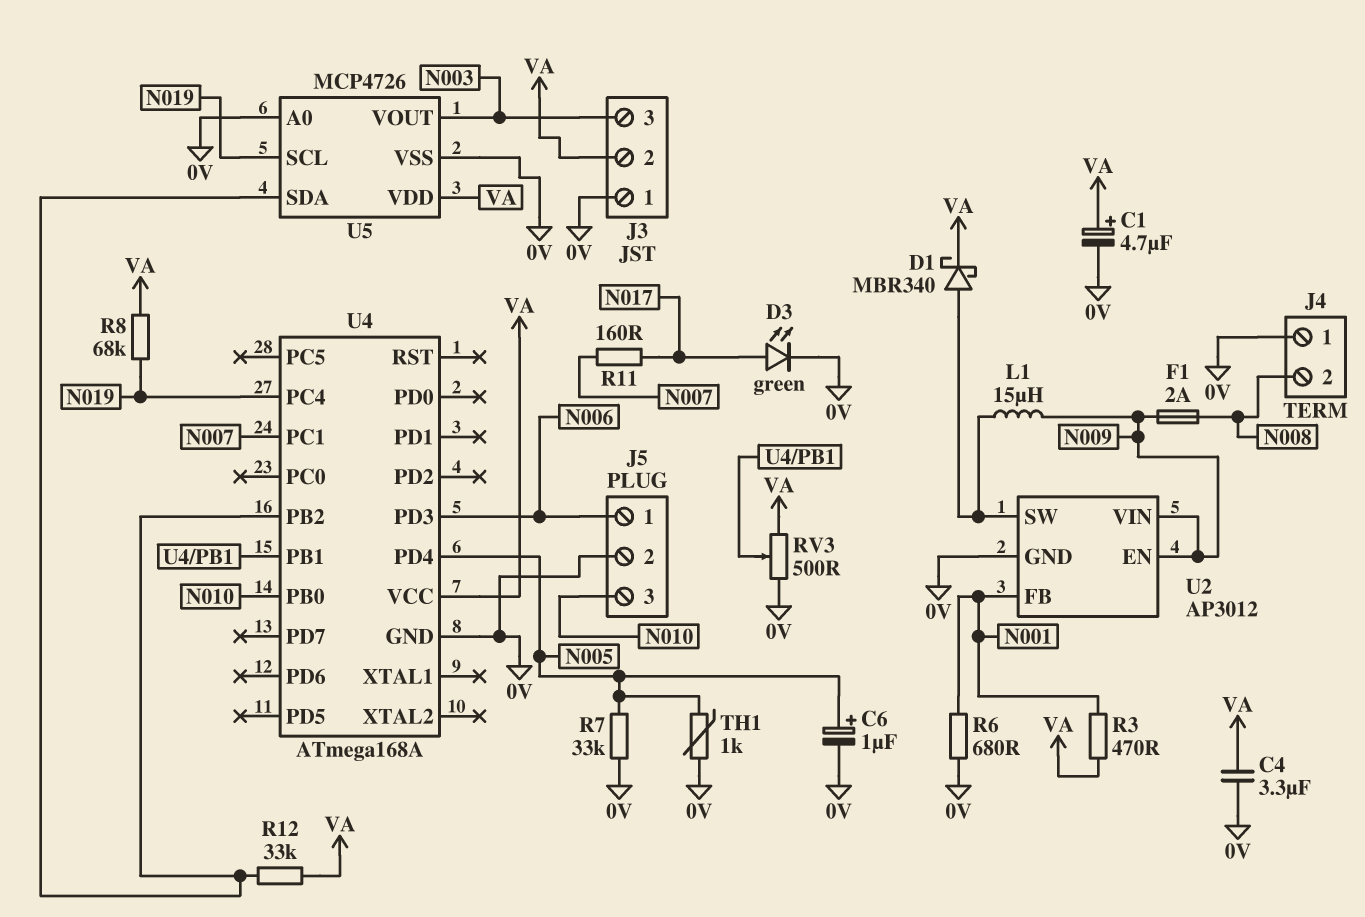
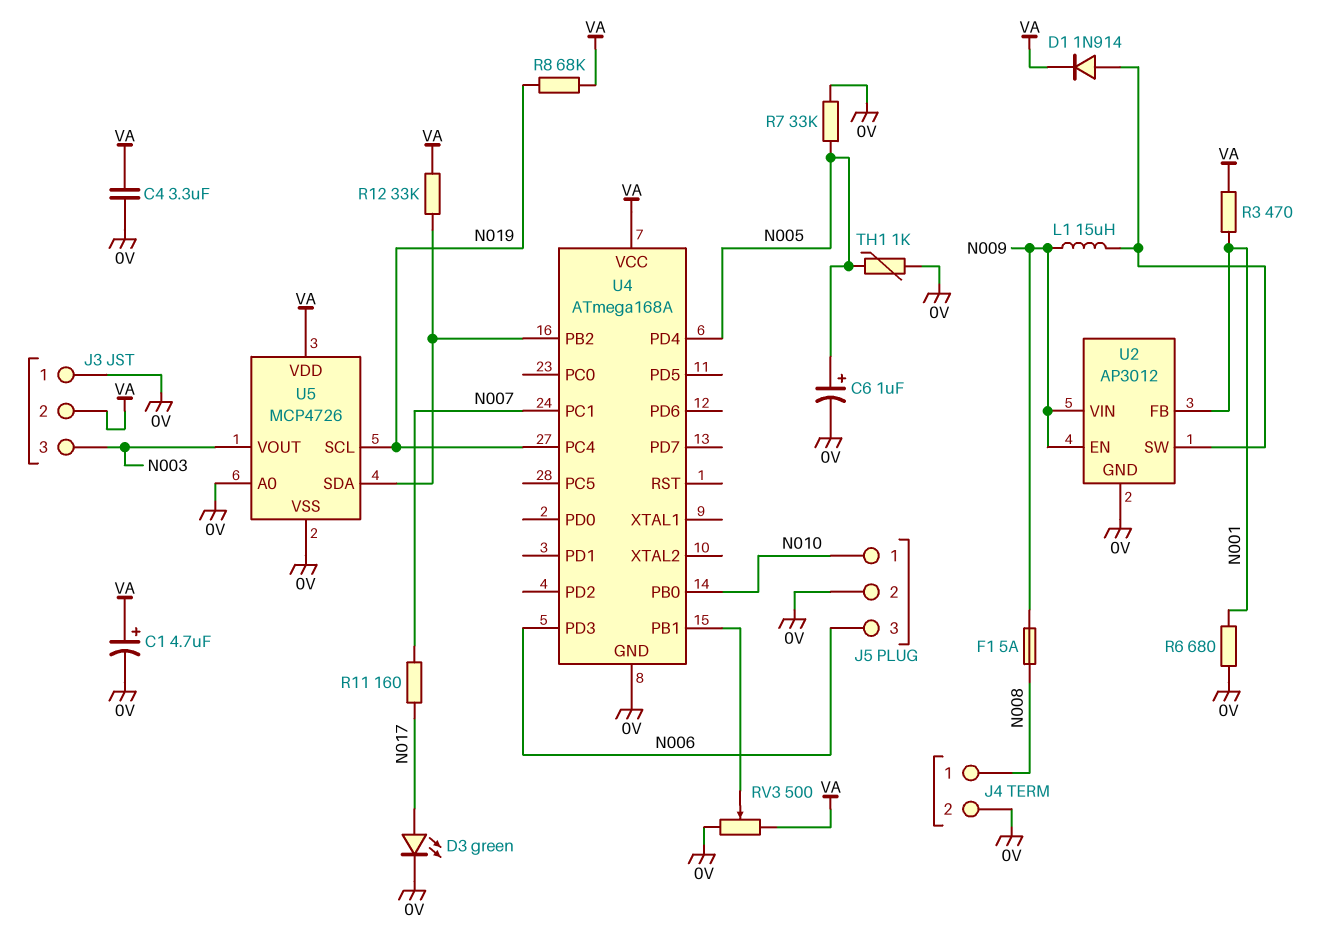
D1: schottky MBR340 (A U2/SW, K VA) -> diode 1N914 (A U2/SW, K VA)
F1: 2A (N008, N009) -> 5A (N008, N009)
J4 pin 1: 0V -> N008
J4 pin 2: N008 -> 0V
J5 pin 1: N006 -> N010
J5 pin 3: N010 -> N006

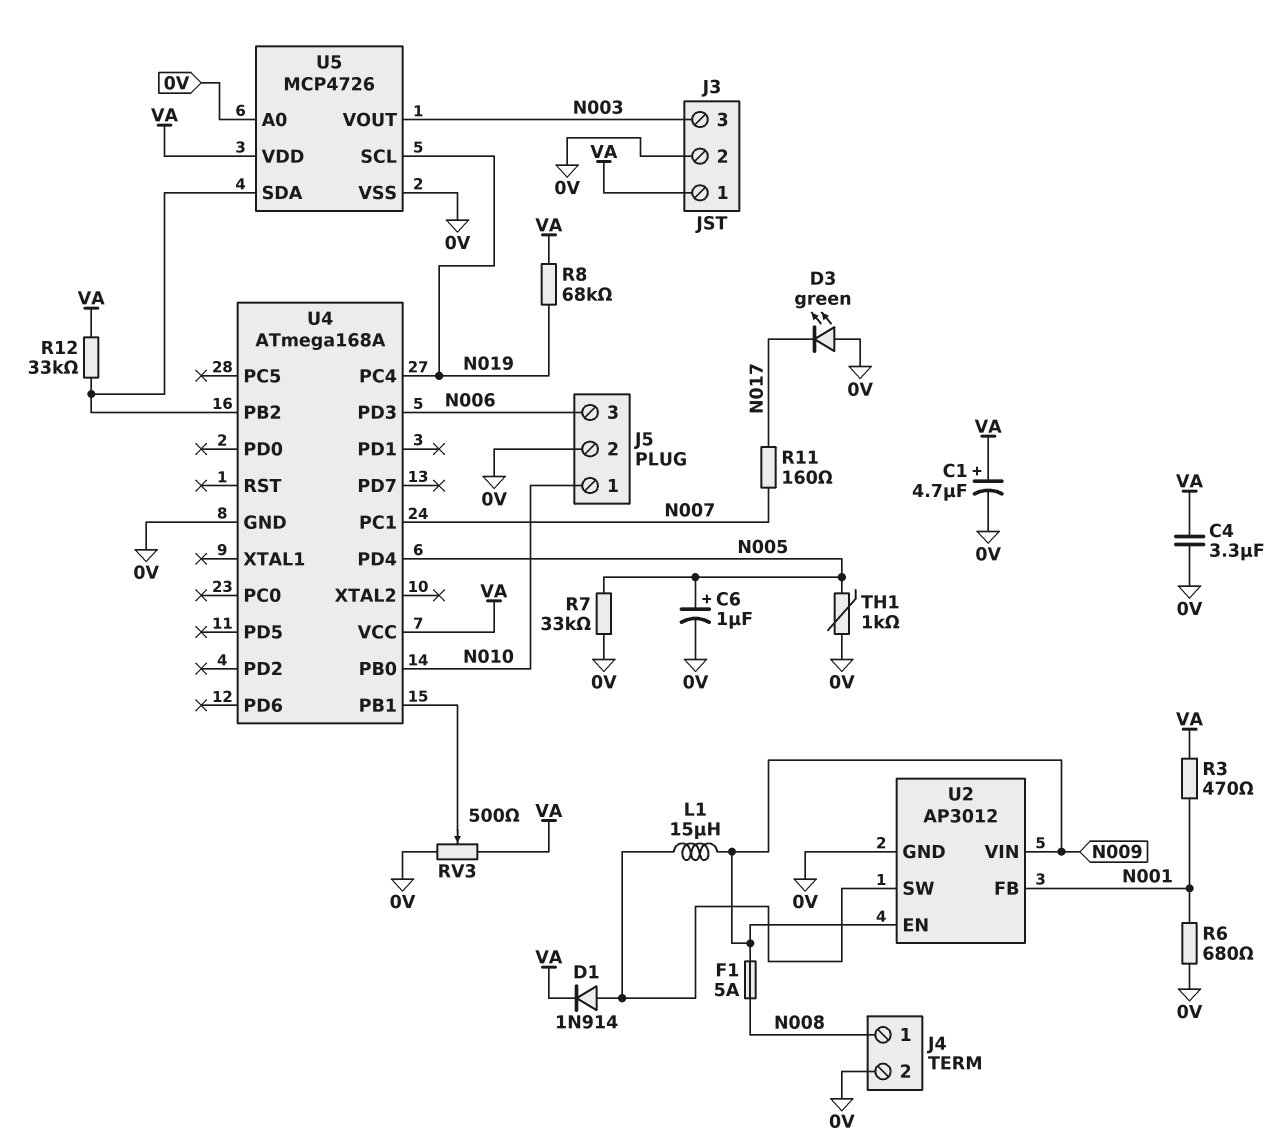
D3: LED green (A N017, K 0V) -> LED green (A 0V, K N017)
J3 pin 1: 0V -> VA
J3 pin 2: VA -> 0V

